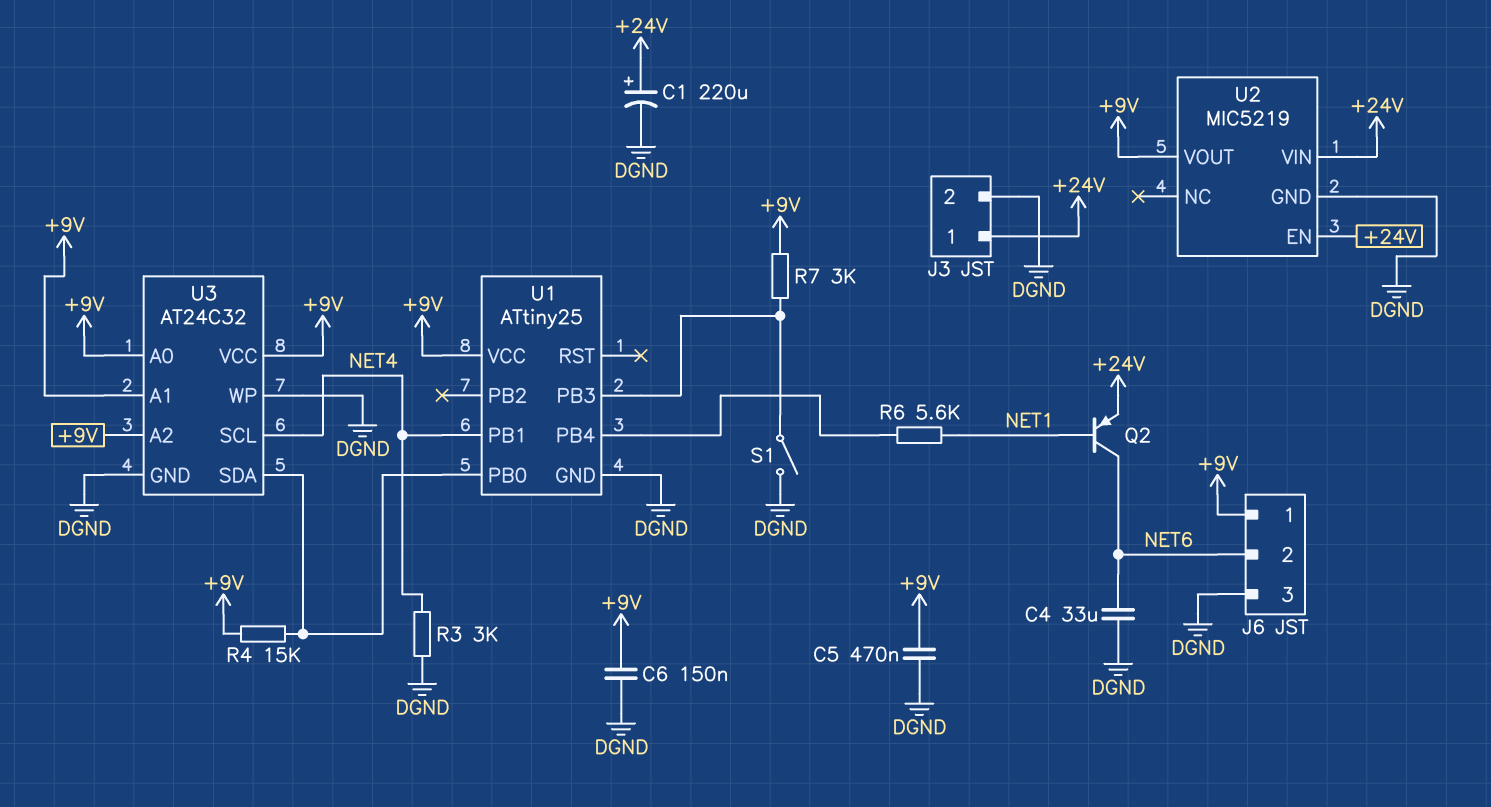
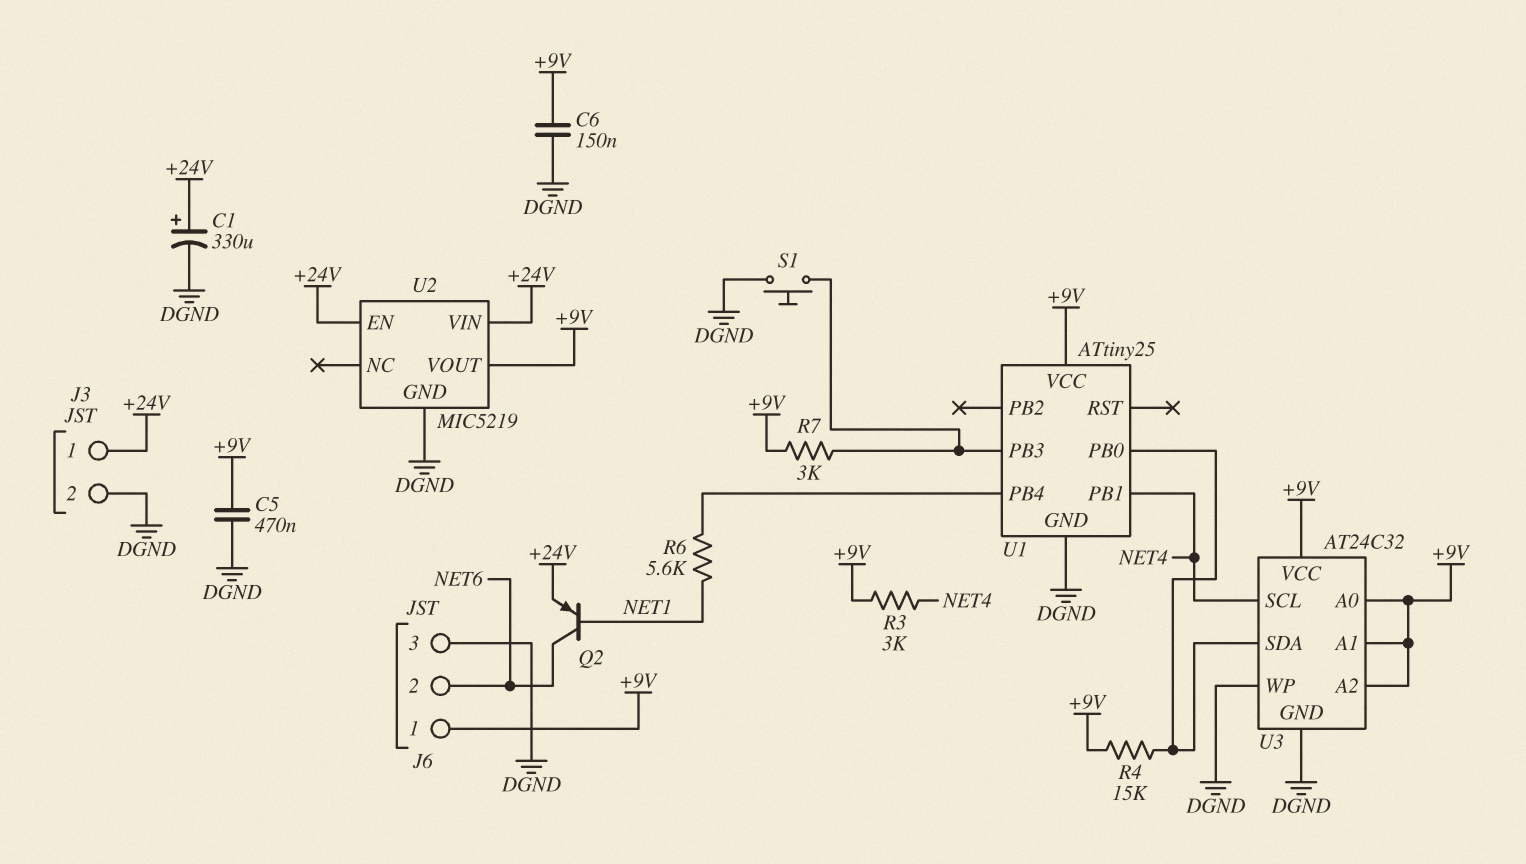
C1: 220uF (plus +24V, minus DGND) -> 330uF (plus +24V, minus DGND)
C4: 33uF (DGND, NET6) -> none
R3: 3k (DGND, NET4) -> 3k (+9V, NET4)
S1: switch (DGND, U1/PB3) -> button (DGND, U1/PB3)

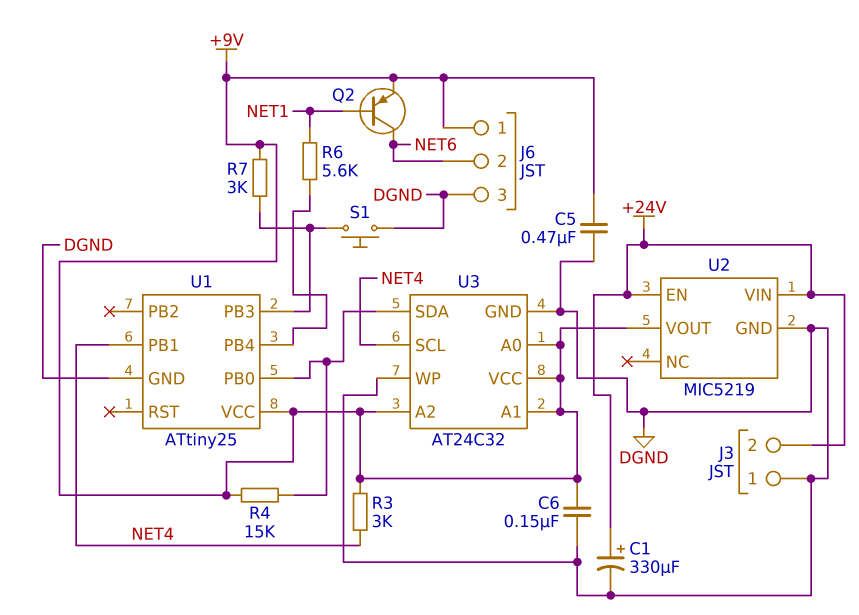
J3 pin 1: +24V -> DGND
J3 pin 2: DGND -> +24V
Q2: PNP (B NET1, C NET6, E +24V) -> PNP (B NET1, C NET6, E +9V)

